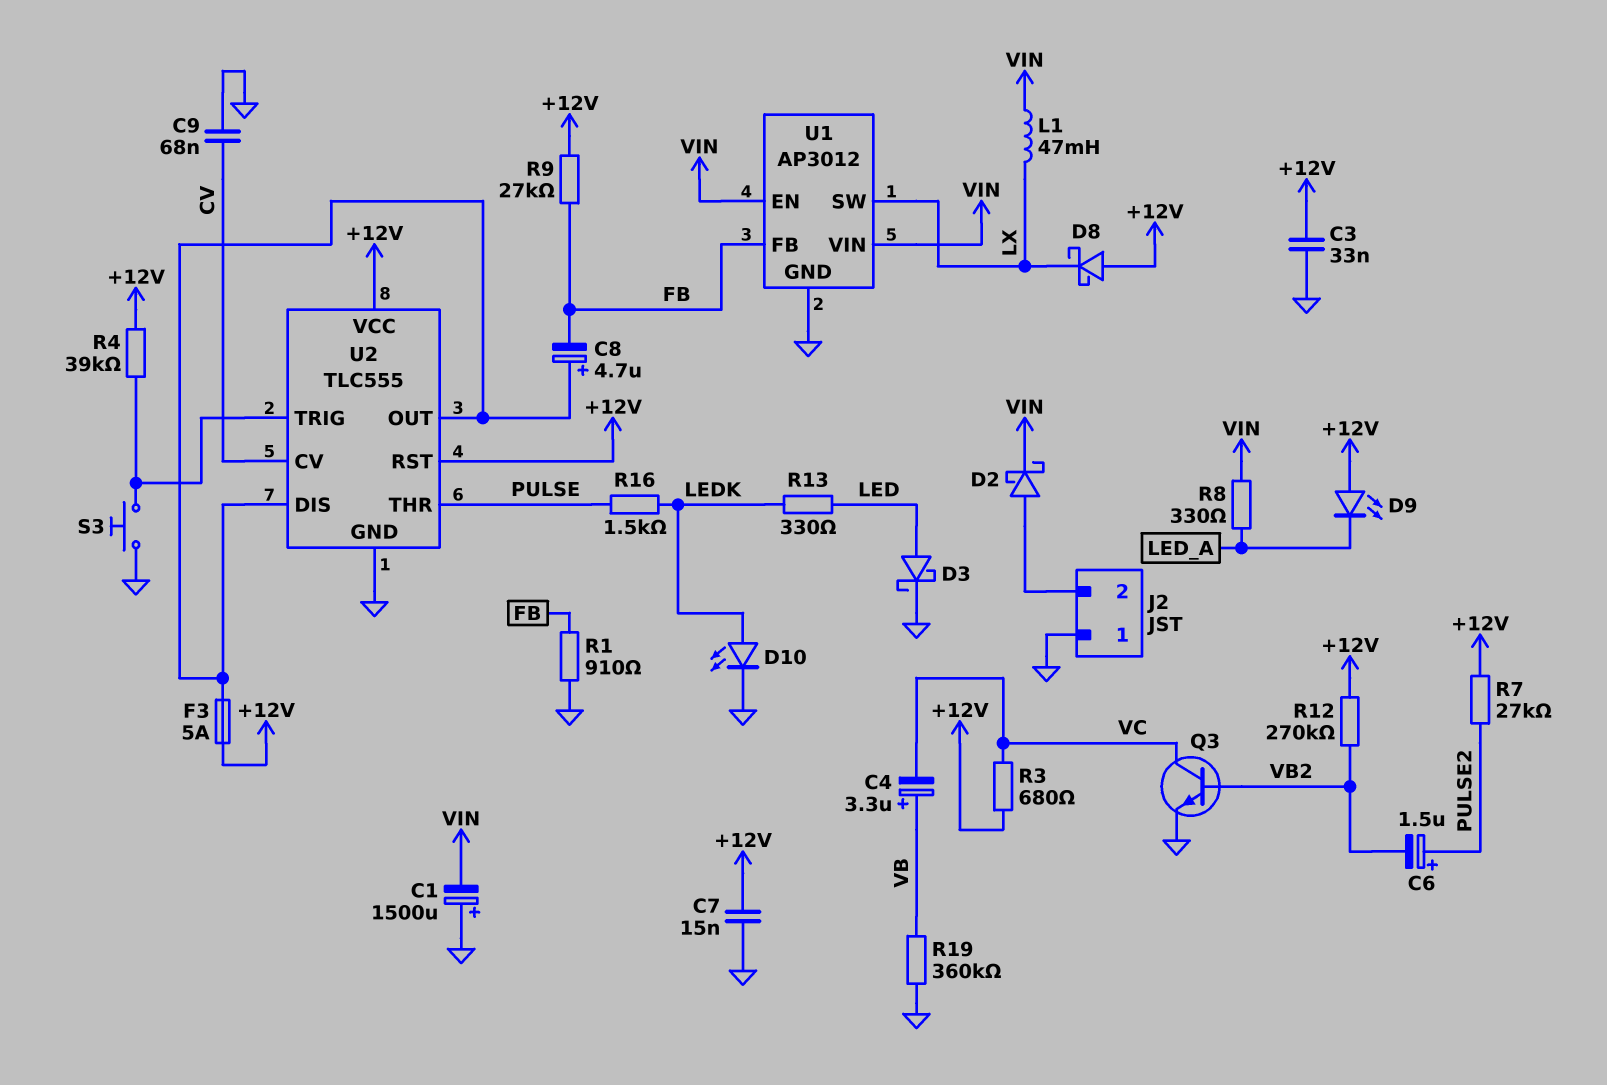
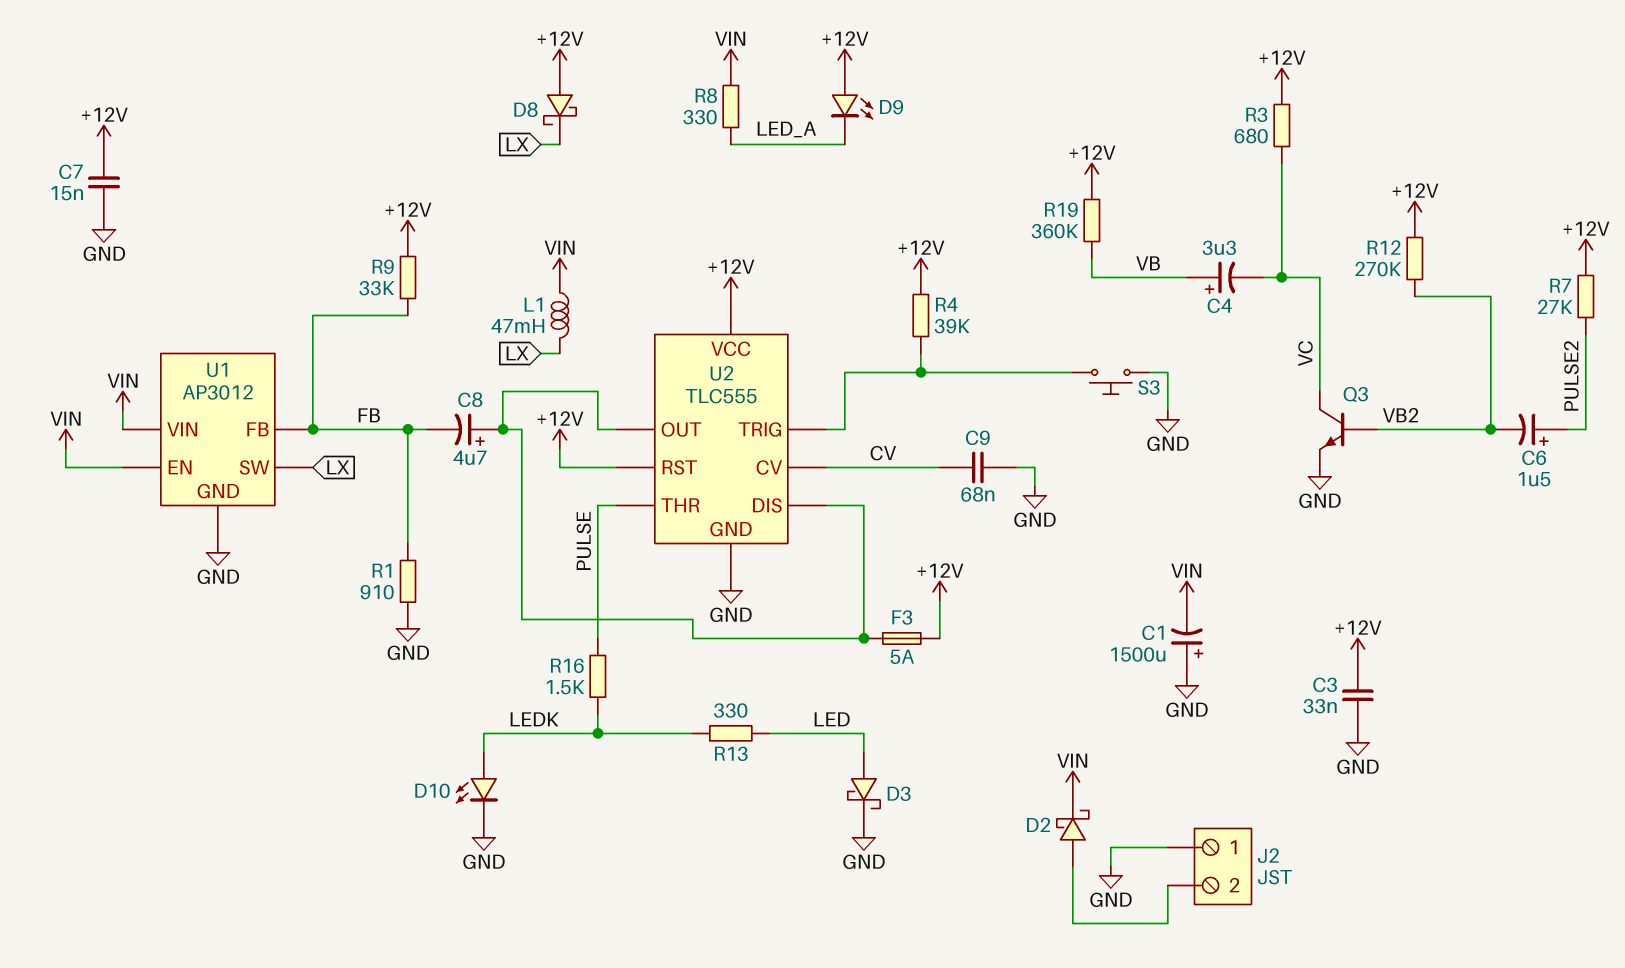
R9: 27k (+12V, FB) -> 33k (+12V, FB)
R19: 360k (GND, VB) -> 360k (+12V, VB)

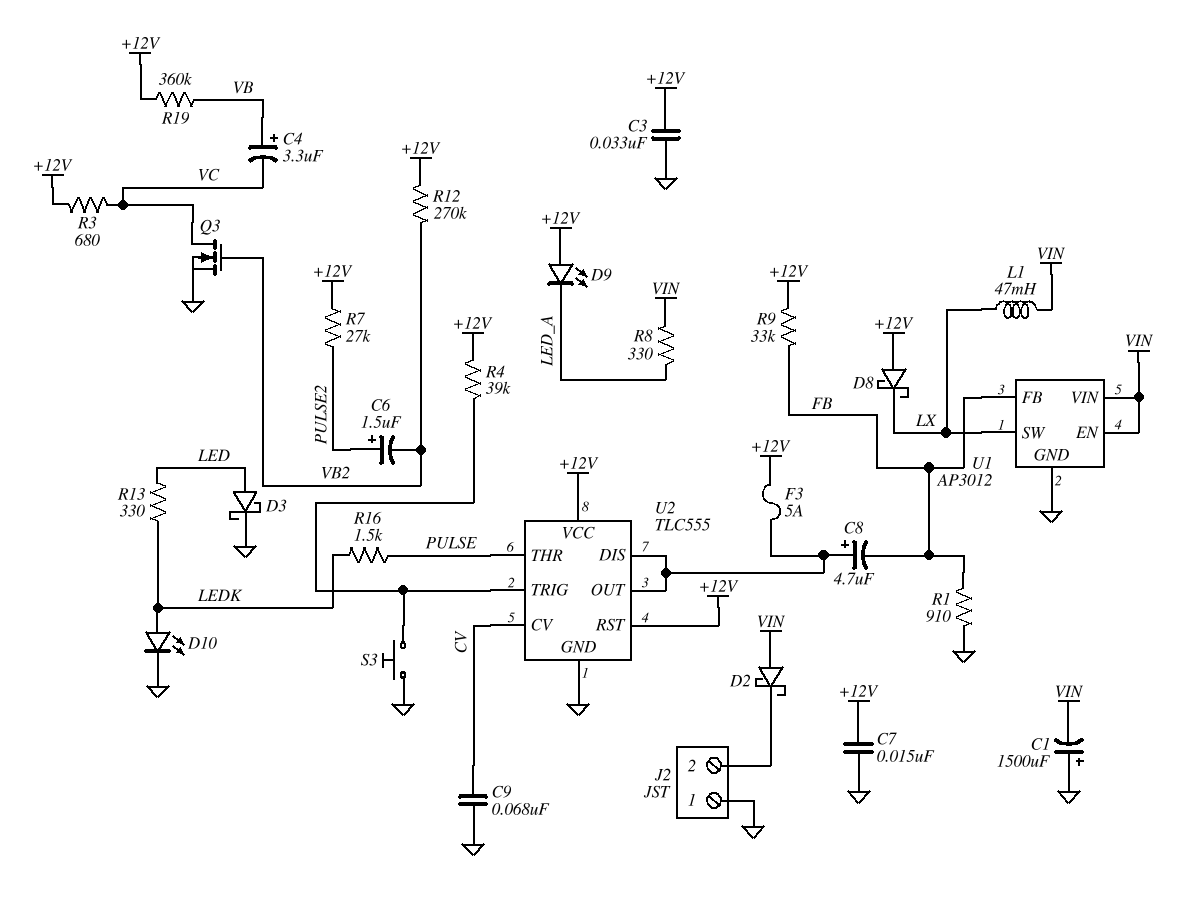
D2: schottky (A J2/2, K VIN) -> schottky (A VIN, K J2/2)
Q3: NPN (B VB2, C VC, E GND) -> NMOS (G VB2, D VC, S GND)

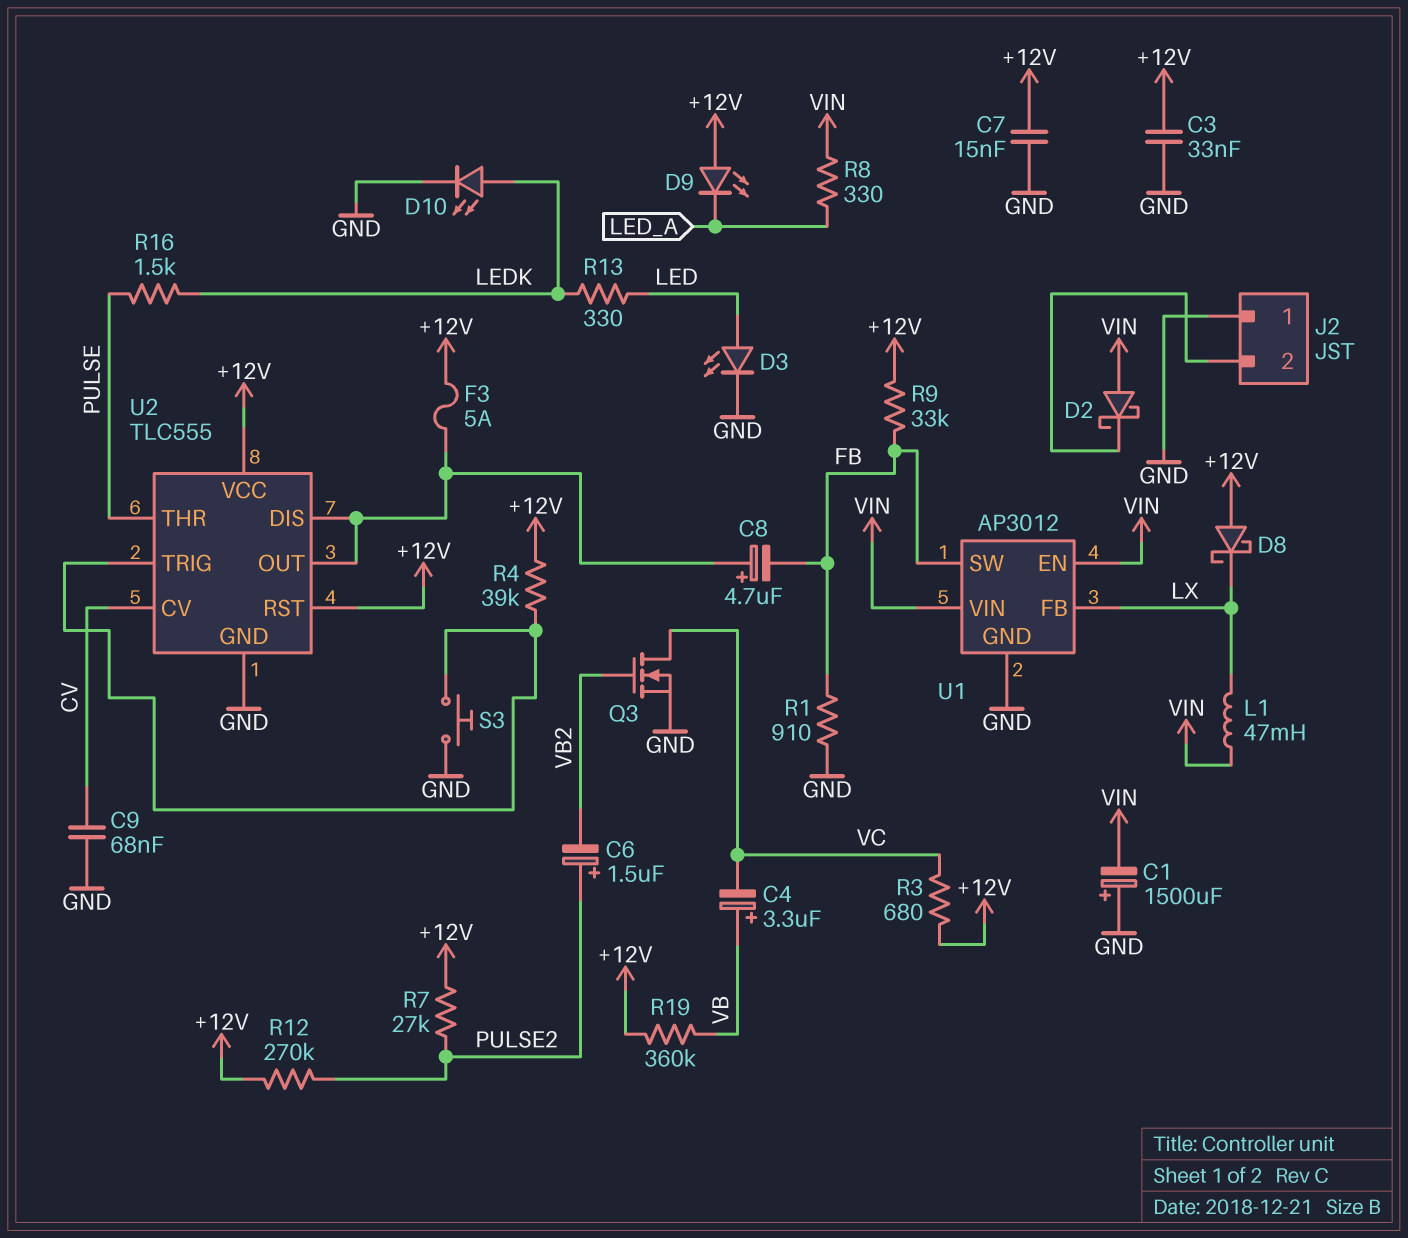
D3: schottky (A LED, K GND) -> LED (A LED, K GND)
R12: 270k (+12V, VB2) -> 270k (+12V, PULSE2)
U1 pin FB: FB -> LX
U1 pin SW: LX -> FB

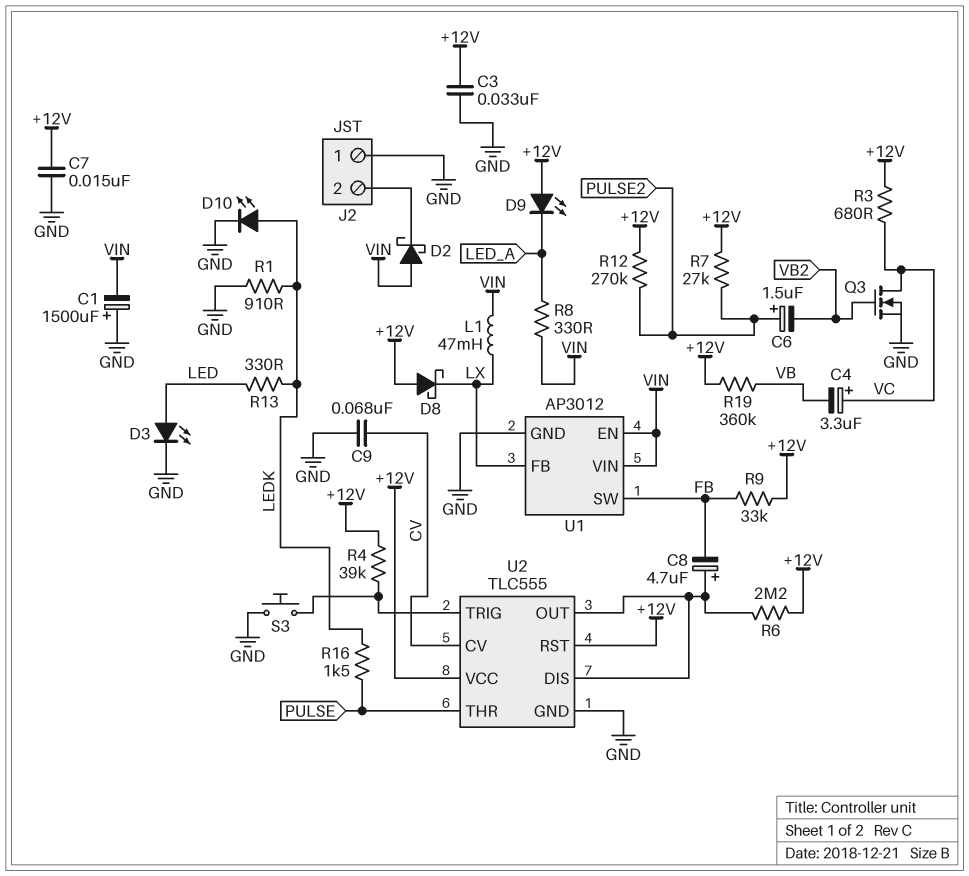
C4: 3.3uF (plus VB, minus VC) -> 3.3uF (plus VC, minus VB)
F3: 5A (+12V, U2/DIS) -> none
R1: 910 (FB, GND) -> 910 (GND, LEDK)
R6: none -> 2.2M (+12V, U2/DIS)

